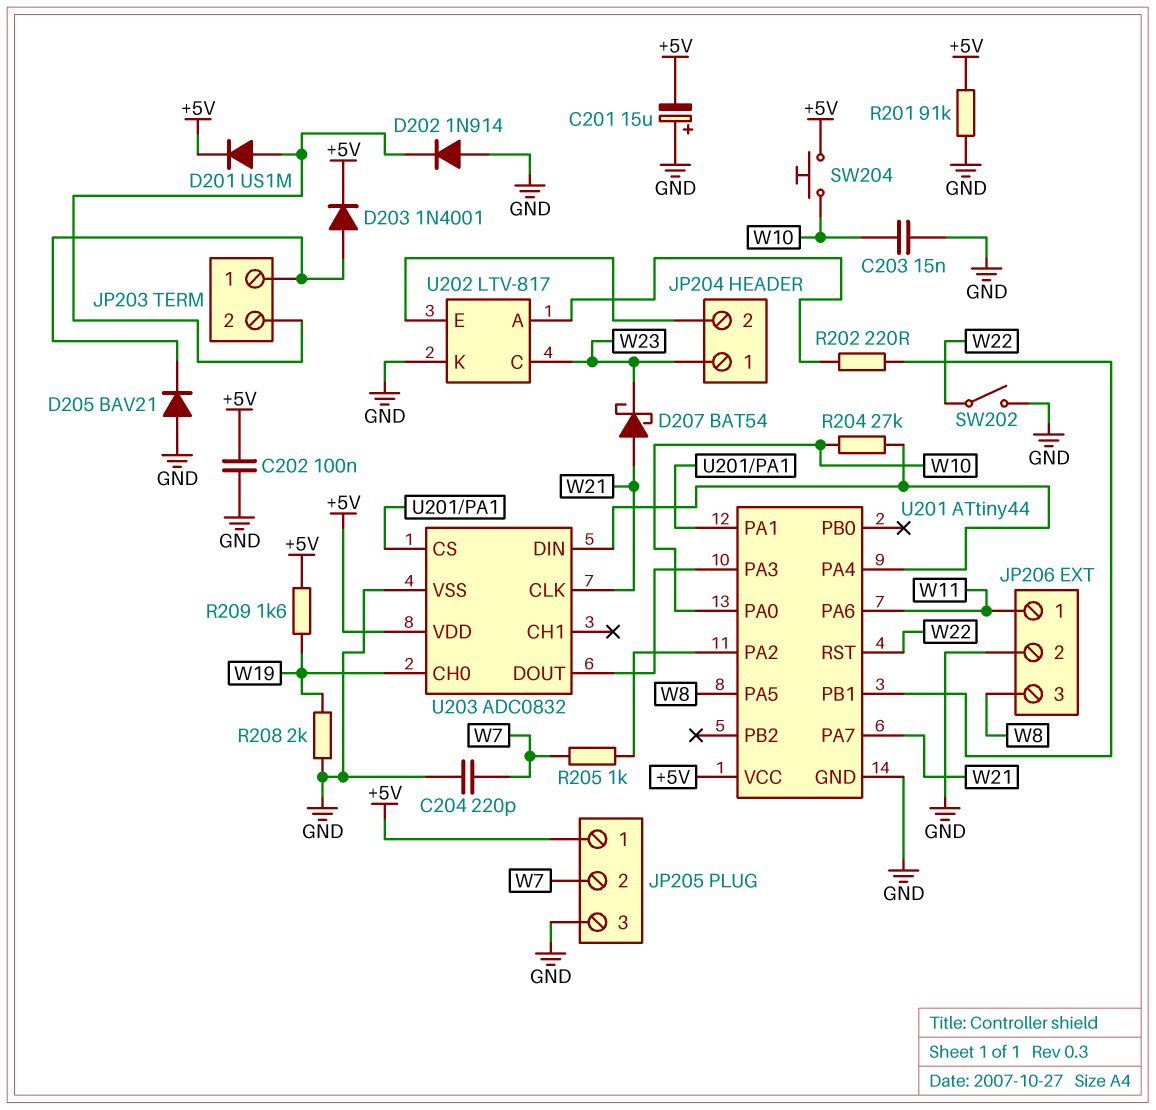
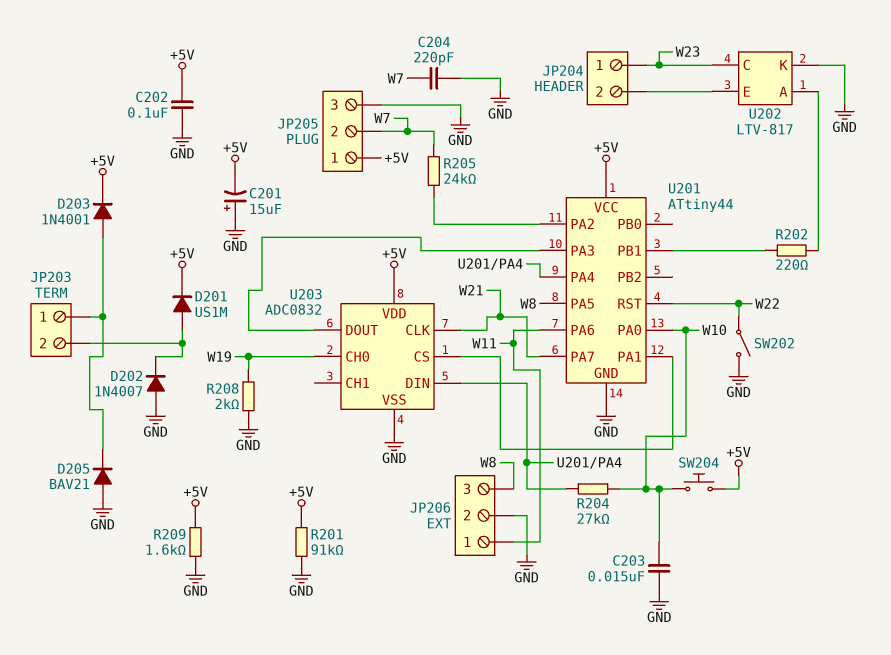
D202: diode 1N914 (A GND, K JP203/2) -> diode 1N4007 (A GND, K JP203/2)
D207: schottky BAT54 (A W21, K W23) -> none
R205: 1k (U201/PA2, W7) -> 24k (U201/PA2, W7)
R209: 1.6k (+5V, W19) -> 1.6k (+5V, GND)

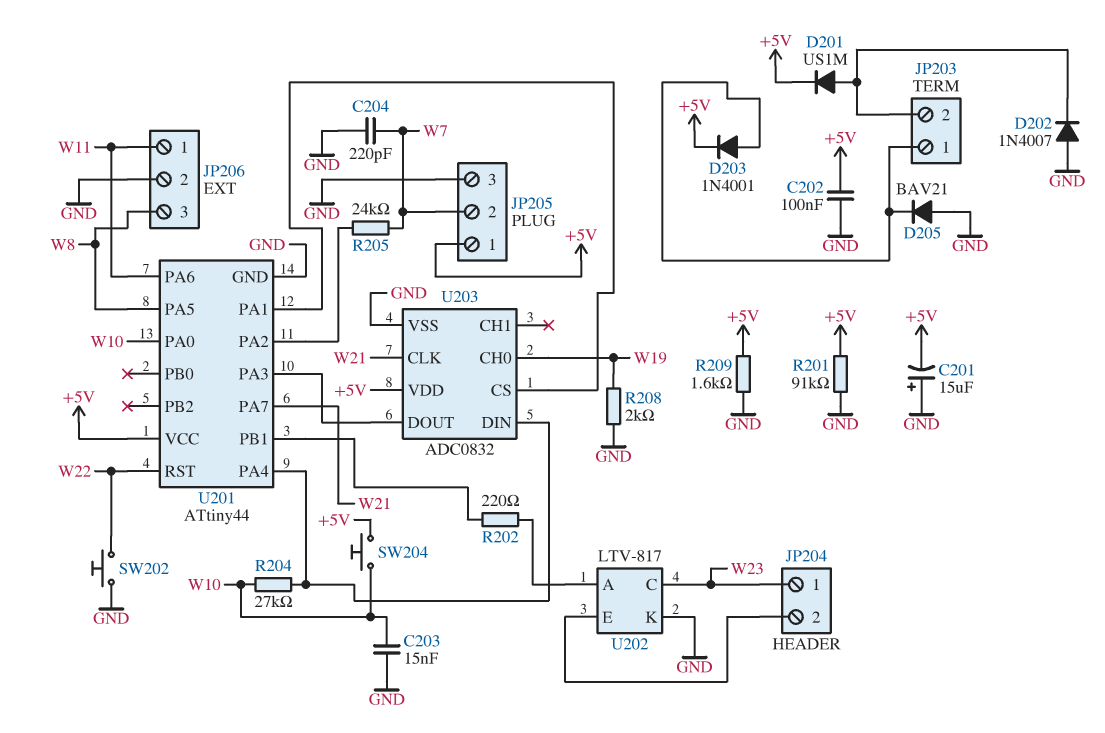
SW202: switch (GND, W22) -> button (GND, W22)

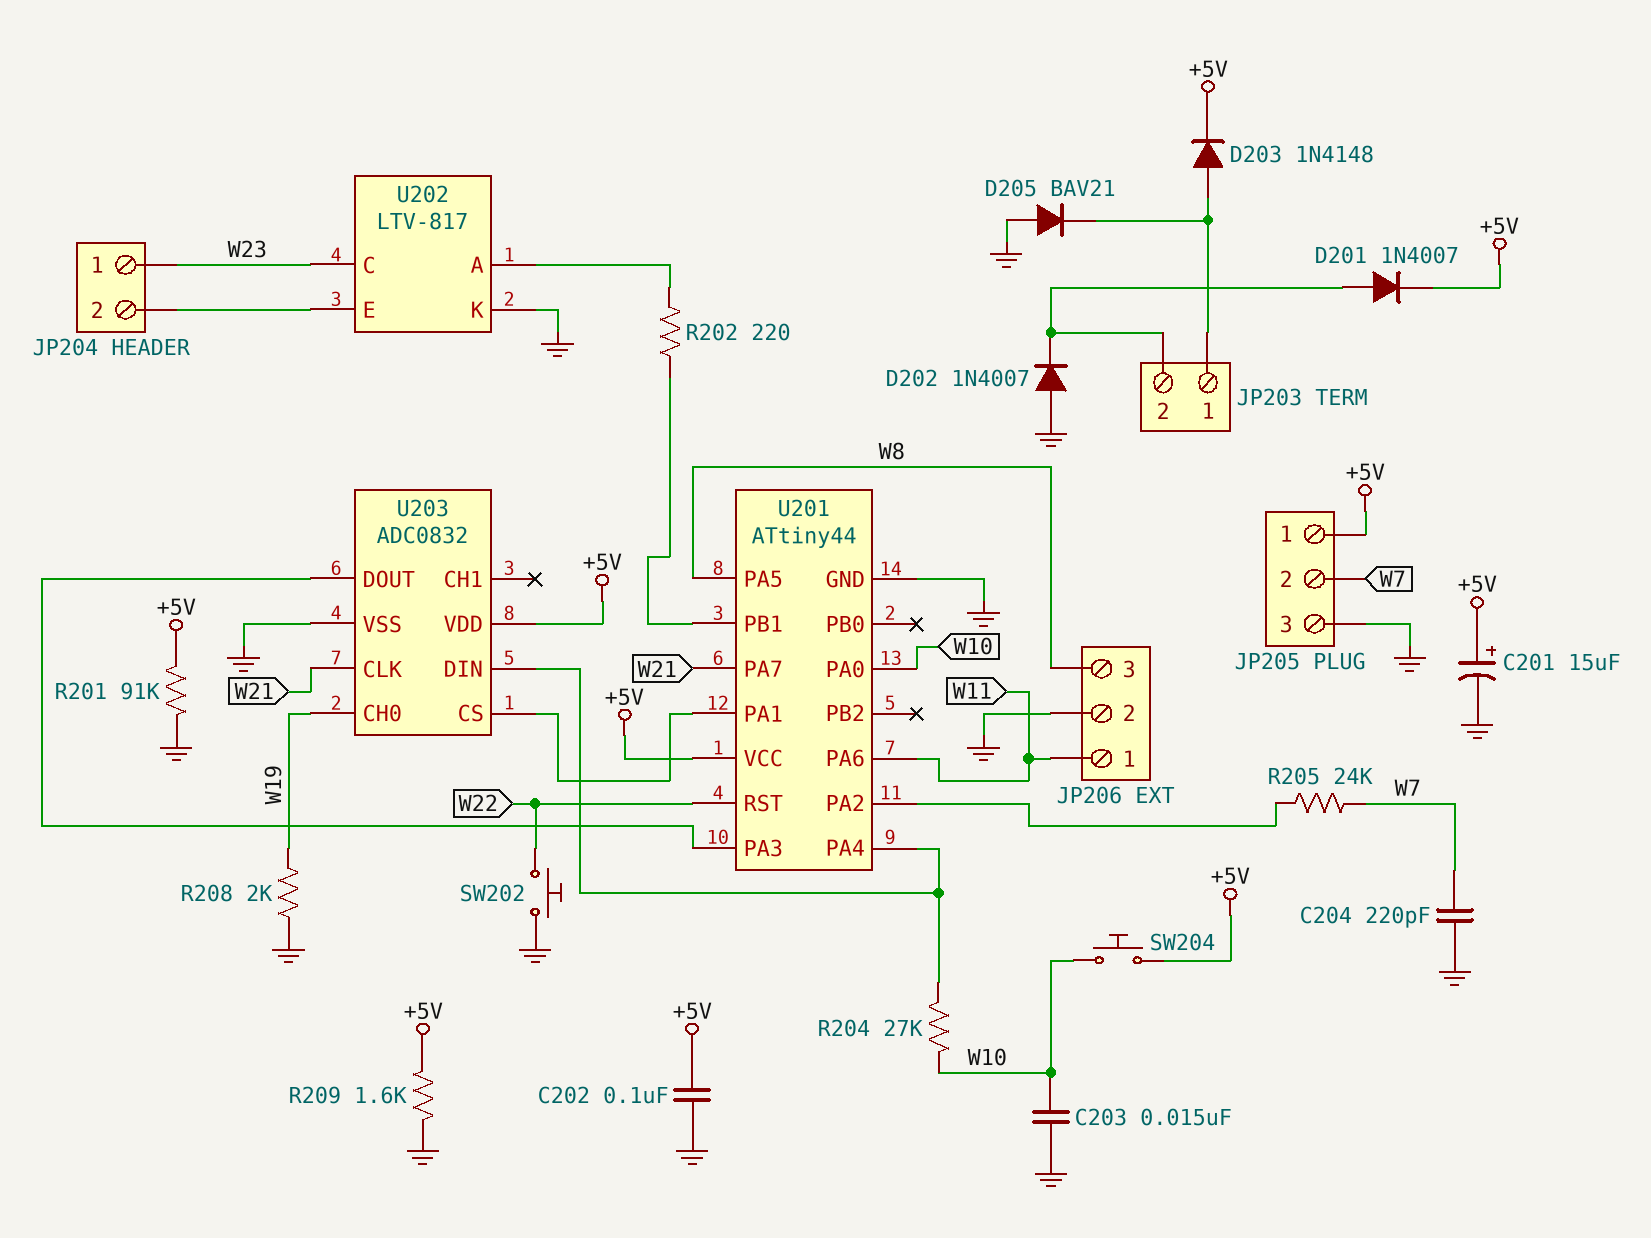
C201: 15uF (plus GND, minus +5V) -> 15uF (plus +5V, minus GND)
D201: diode US1M (A JP203/2, K +5V) -> diode 1N4007 (A JP203/2, K +5V)
D203: diode 1N4001 (A JP203/1, K +5V) -> diode 1N4148 (A JP203/1, K +5V)

